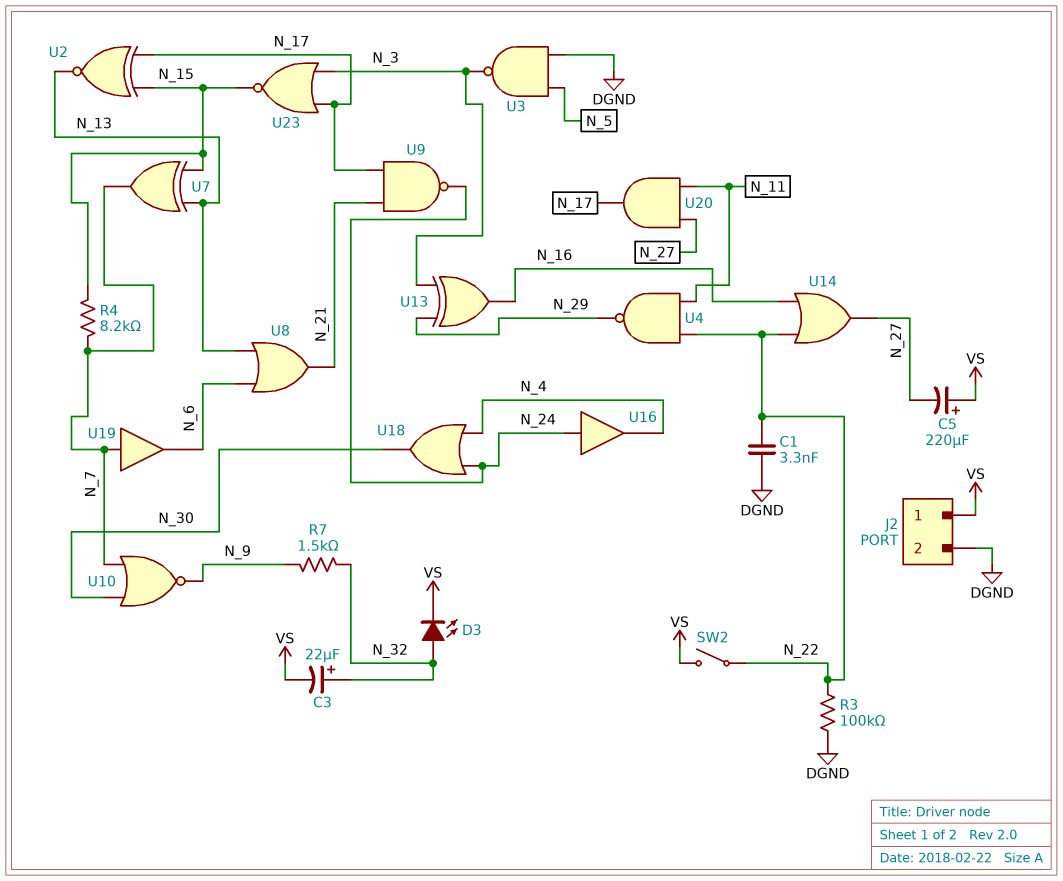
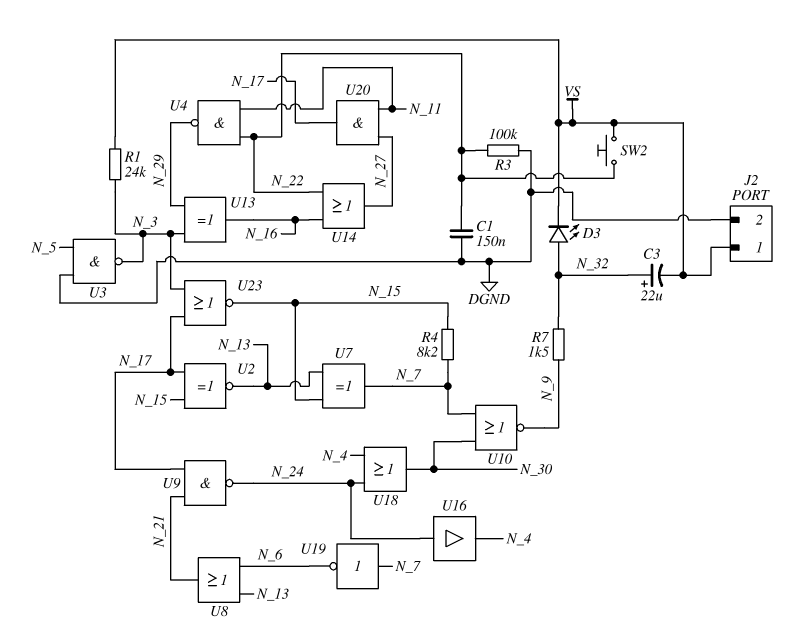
C1: 3.3nF (DGND, N_22) -> 150nF (DGND, N_22)
C5: 220uF (plus VS, minus N_27) -> none
R1: none -> 24k (N_3, VS)
SW2: switch (N_22, VS) -> button (N_22, VS)
U19: buffer (in N_7, out N_6) -> NOT (in N_7, out N_6)

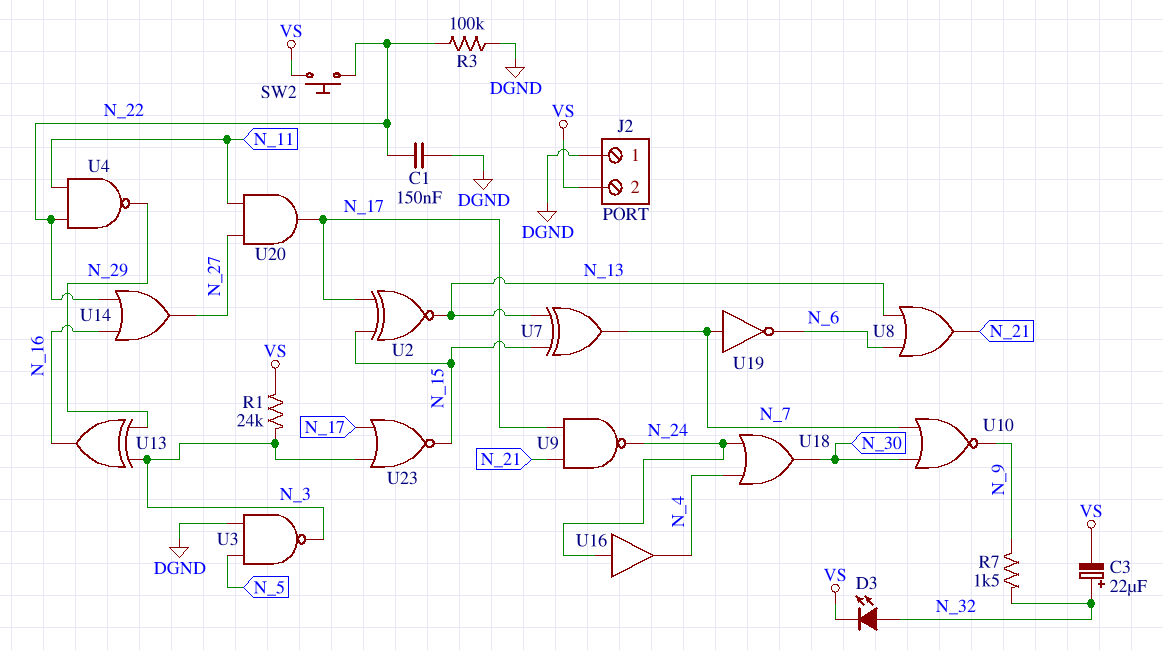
J2 pin 1: VS -> DGND
J2 pin 2: DGND -> VS
R4: 8.2k (N_7, N_15) -> none

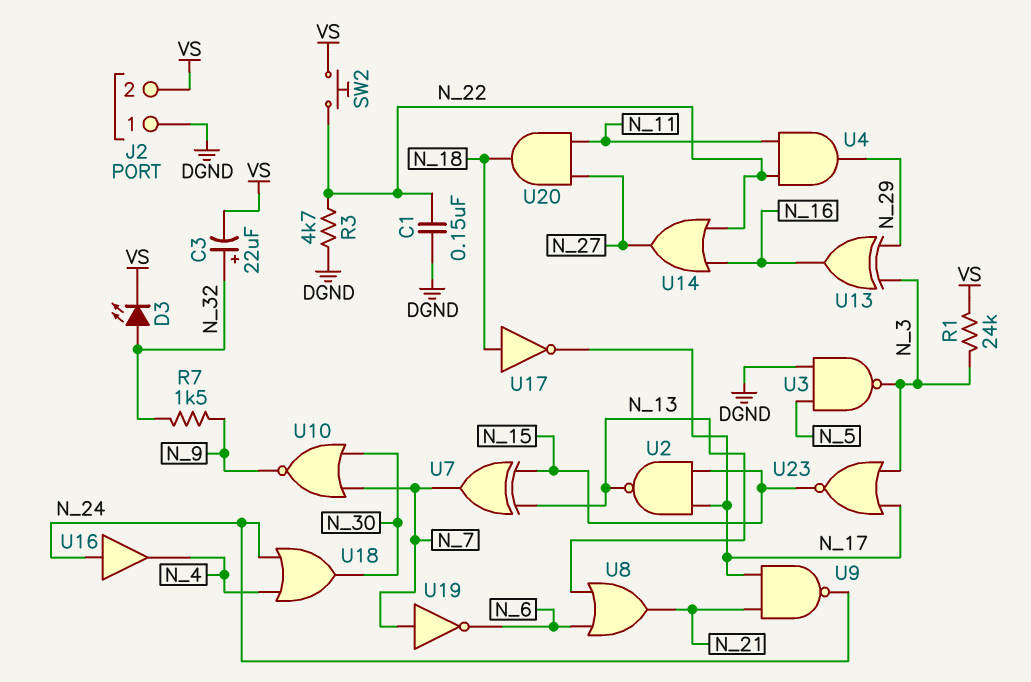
R3: 100k (DGND, N_22) -> 4.7k (DGND, N_22)
U2: XNOR (in N_15, in N_17, out N_13) -> NAND (in N_15, in N_17, out N_13)
U4: NAND (in N_11, in N_22, out N_29) -> AND (in N_11, in N_22, out N_29)
U17: none -> NOT (in N_18, out N_17)
U20: AND (in N_11, in N_27, out N_17) -> AND (in N_11, in N_27, out N_18)

